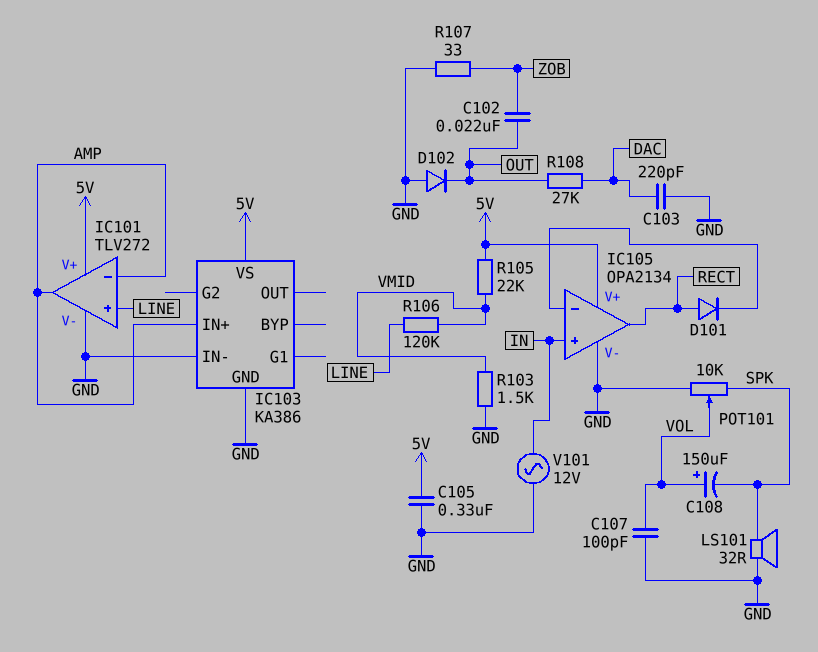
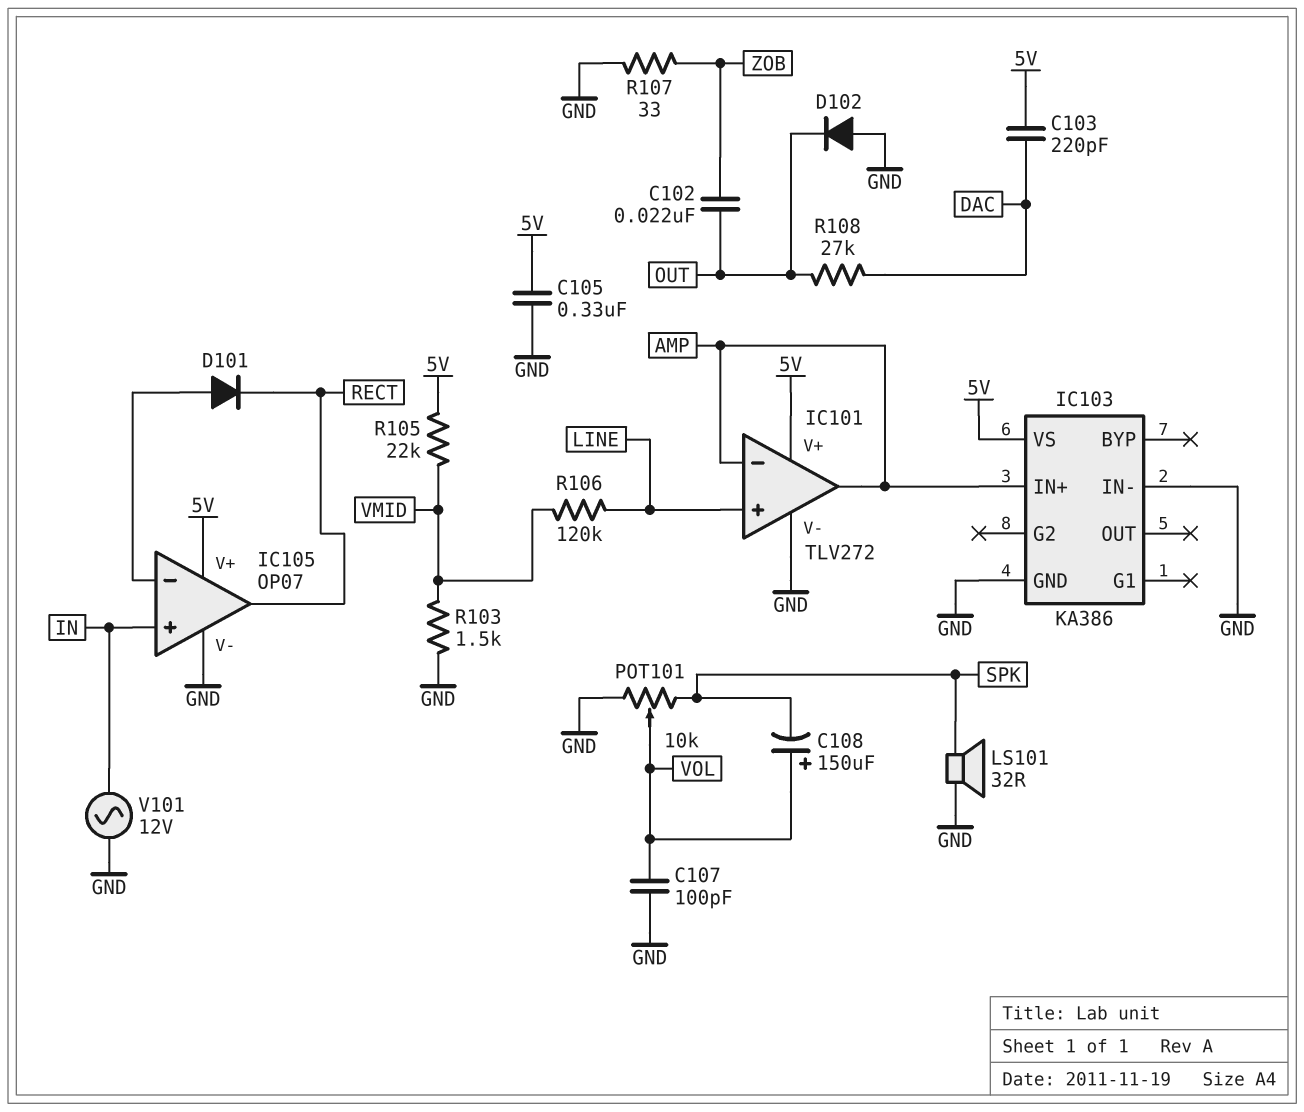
C103: 220pF (DAC, GND) -> 220pF (5V, DAC)
D101: diode (A RECT, K IC105/in-) -> diode (A IC105/in-, K RECT)
IC105: OPA2134 -> OP07

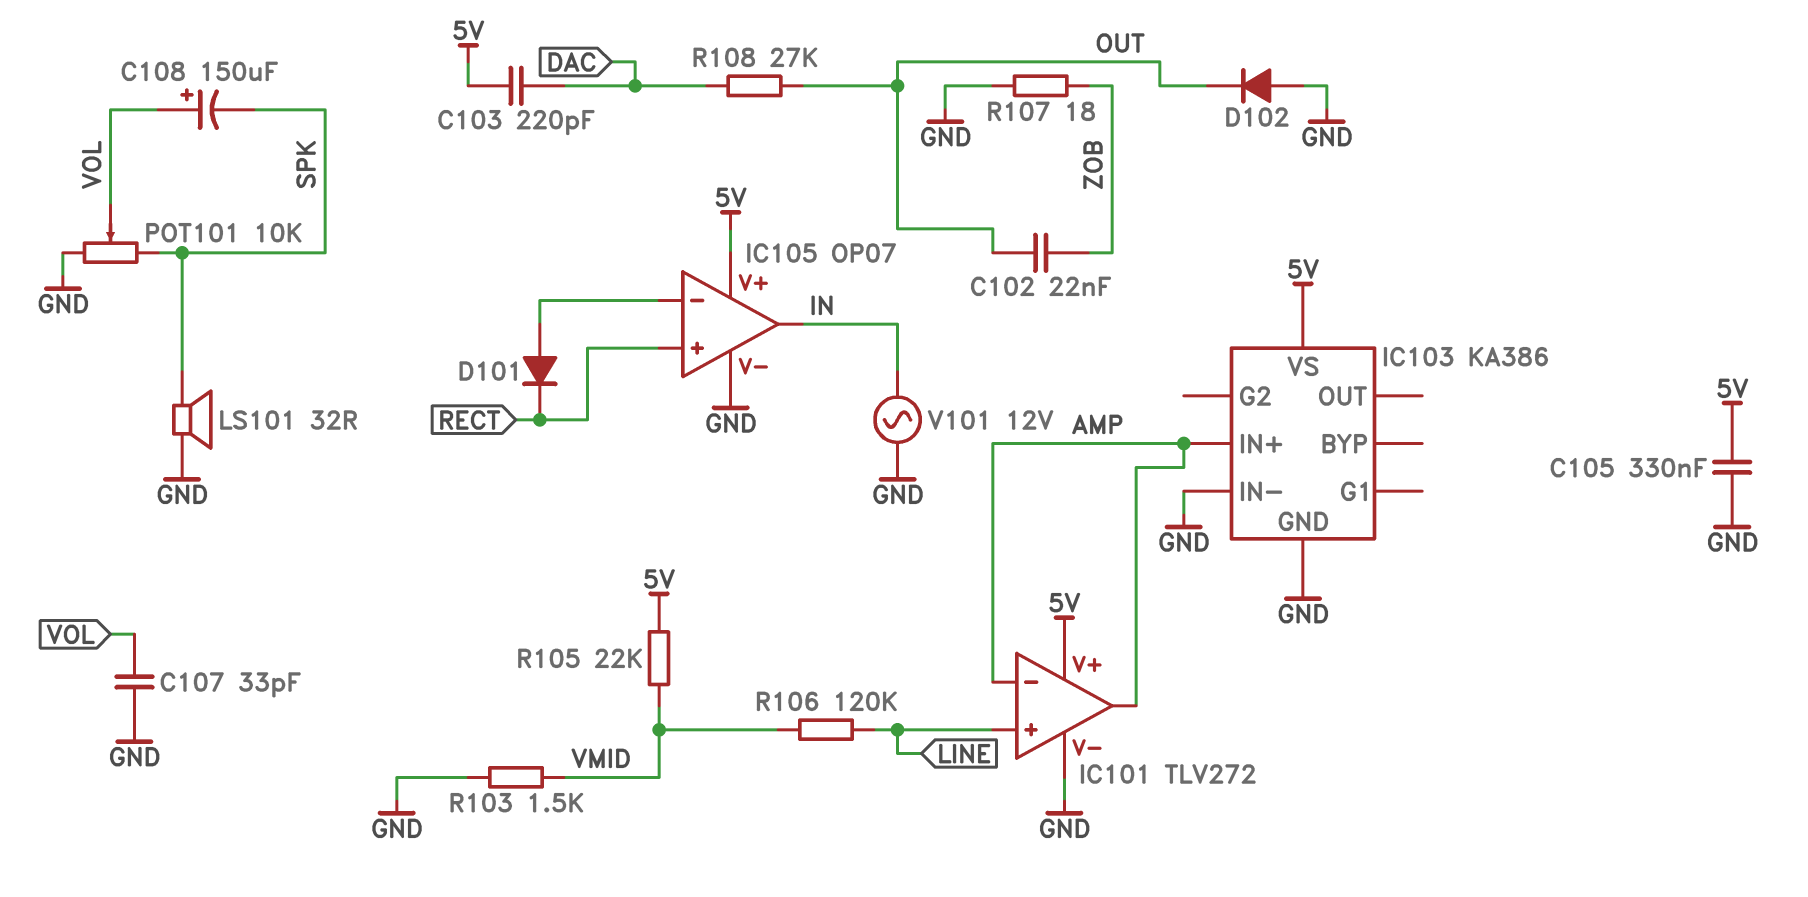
C107: 100pF (GND, VOL) -> 33pF (GND, VOL)
IC105 pin in+: IN -> RECT
IC105 pin out: RECT -> IN
R107: 33 (GND, ZOB) -> 18 (GND, ZOB)

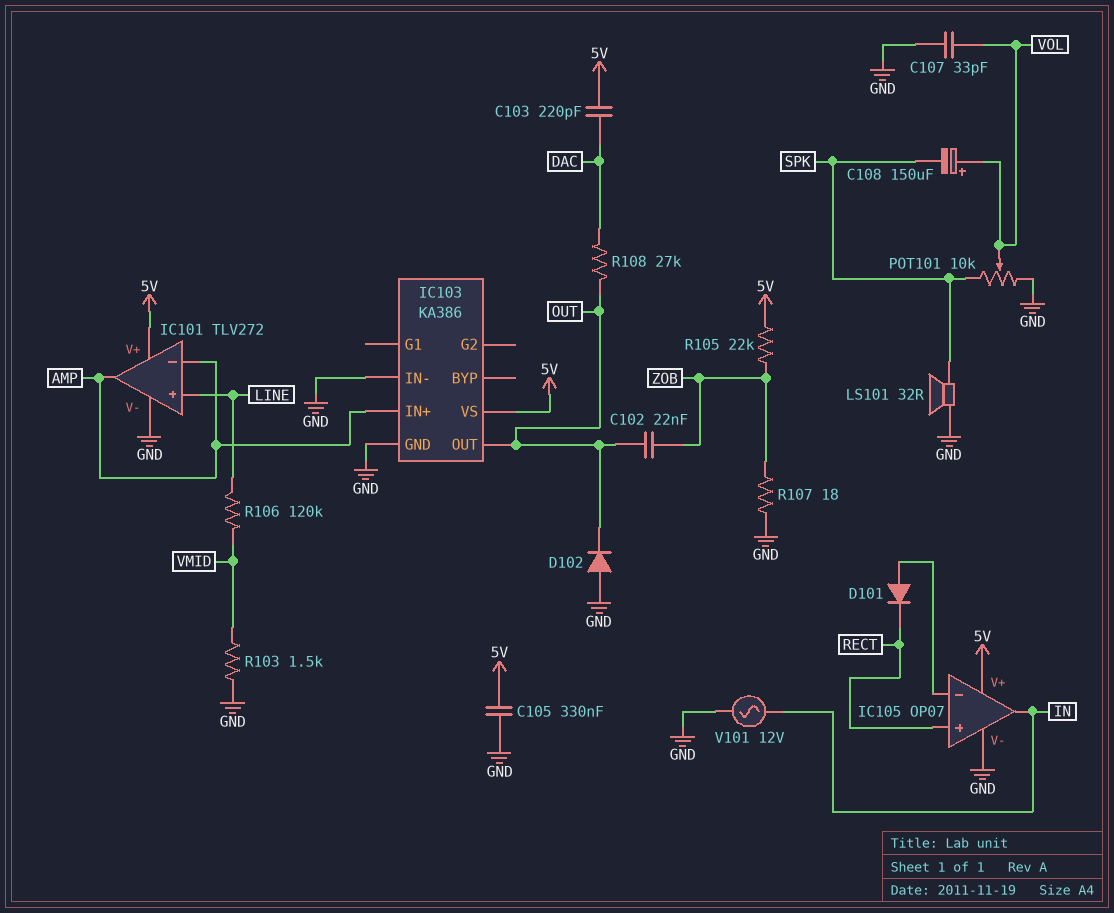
IC103 pin OUT: none -> OUT
R105: 22k (5V, VMID) -> 22k (5V, ZOB)

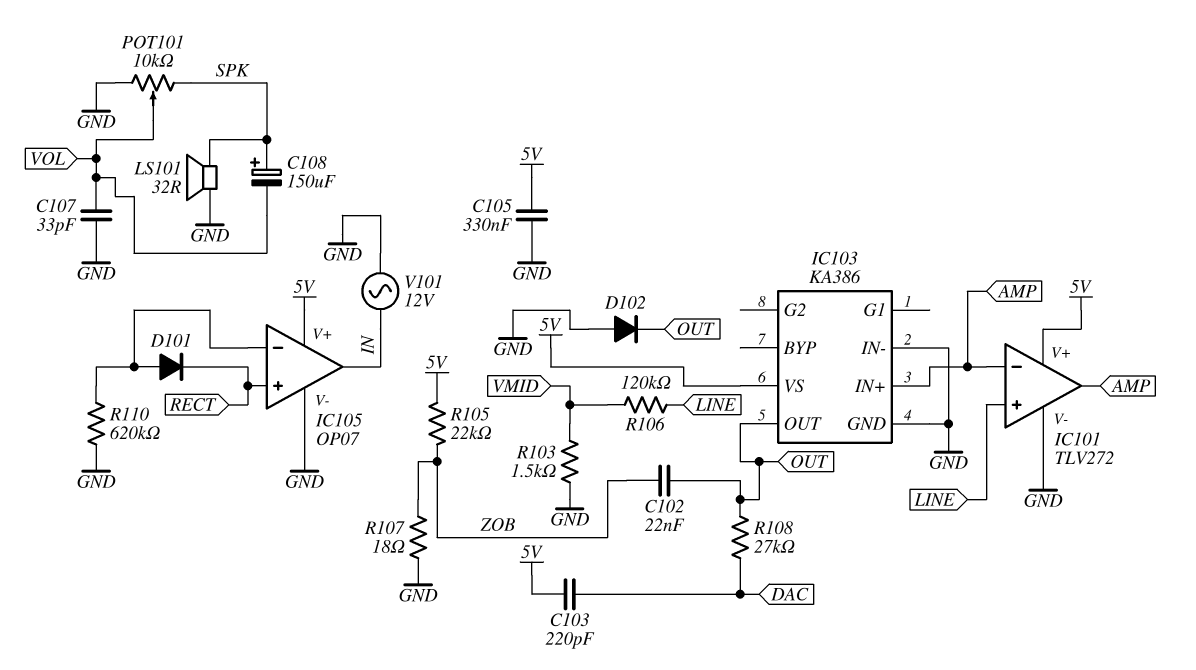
C108: 150uF (plus VOL, minus SPK) -> 150uF (plus SPK, minus VOL)
R110: none -> 620k (GND, IC105/in-)

